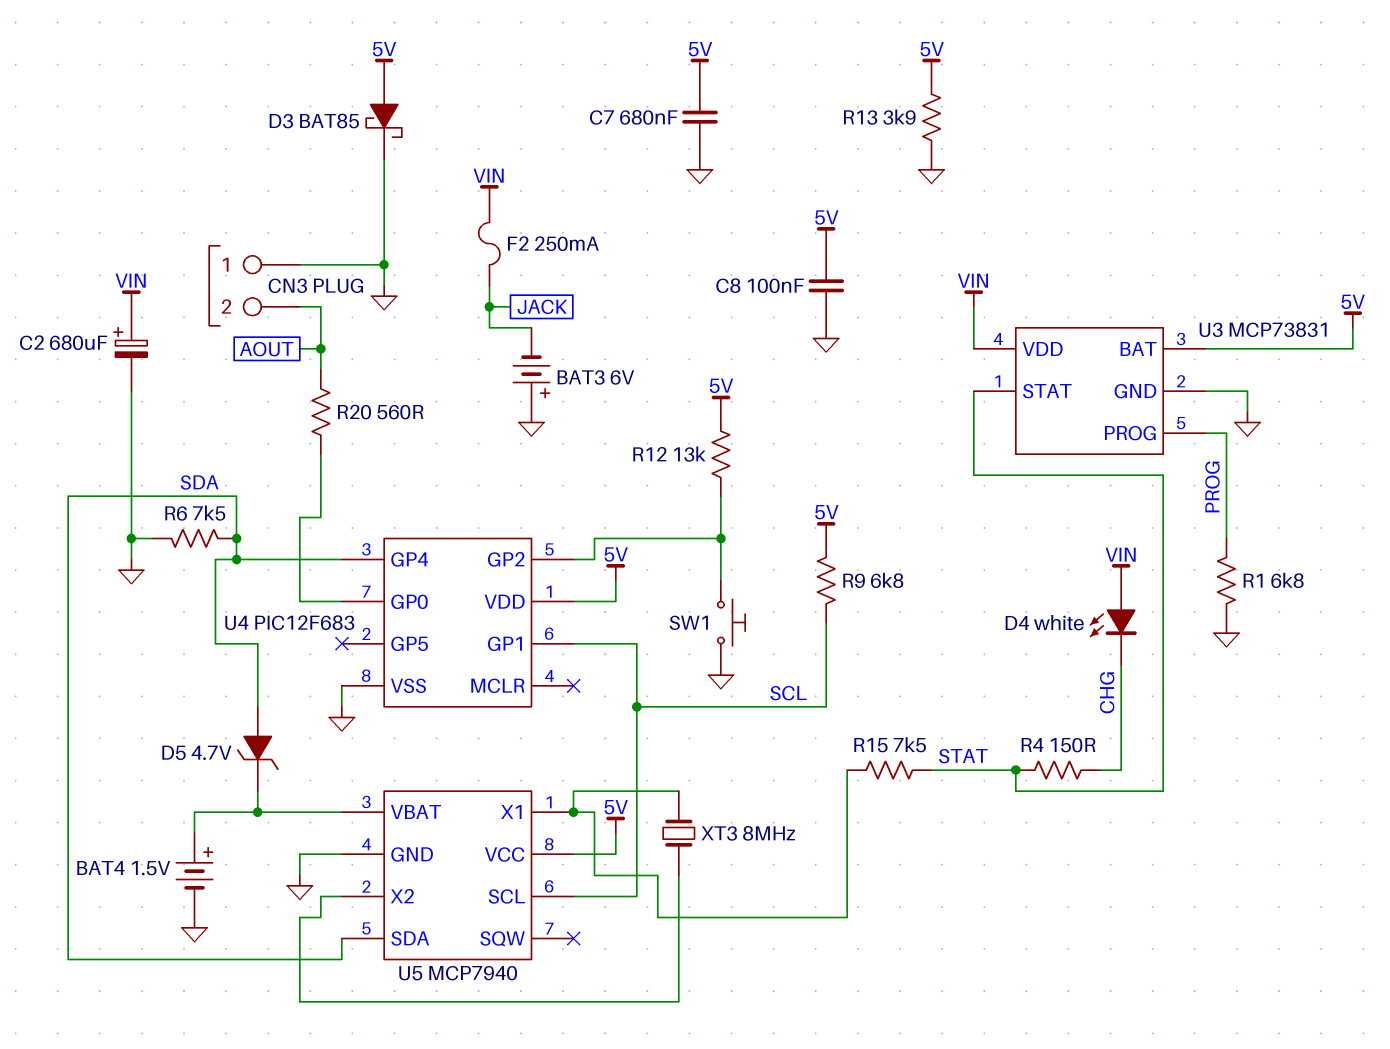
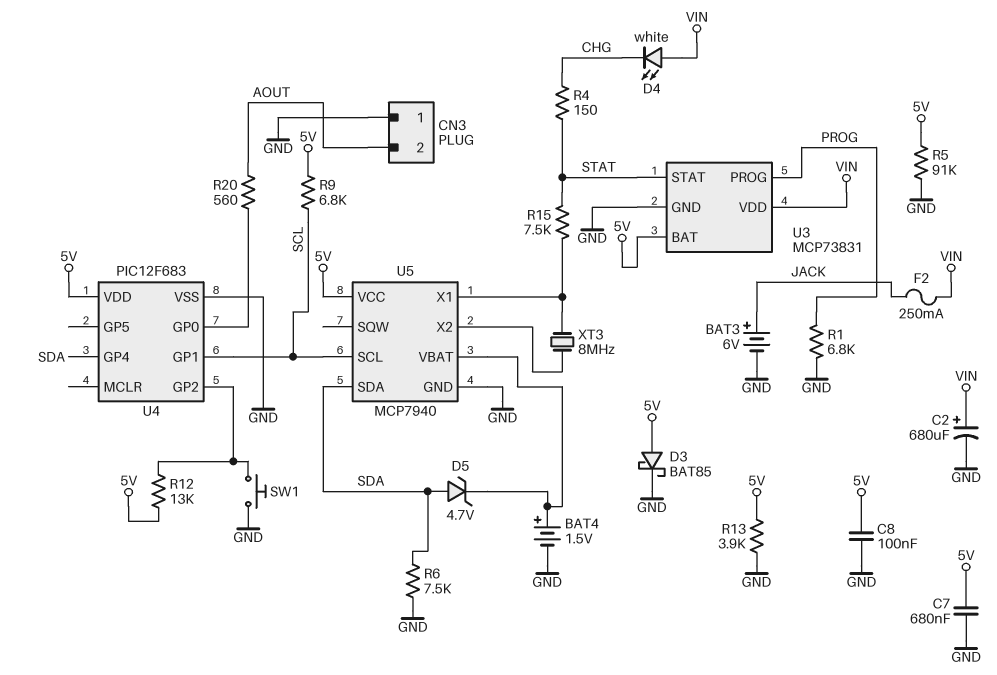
BAT3: 6V (plus GND, minus JACK) -> 6V (plus JACK, minus GND)
R5: none -> 91k (5V, GND)

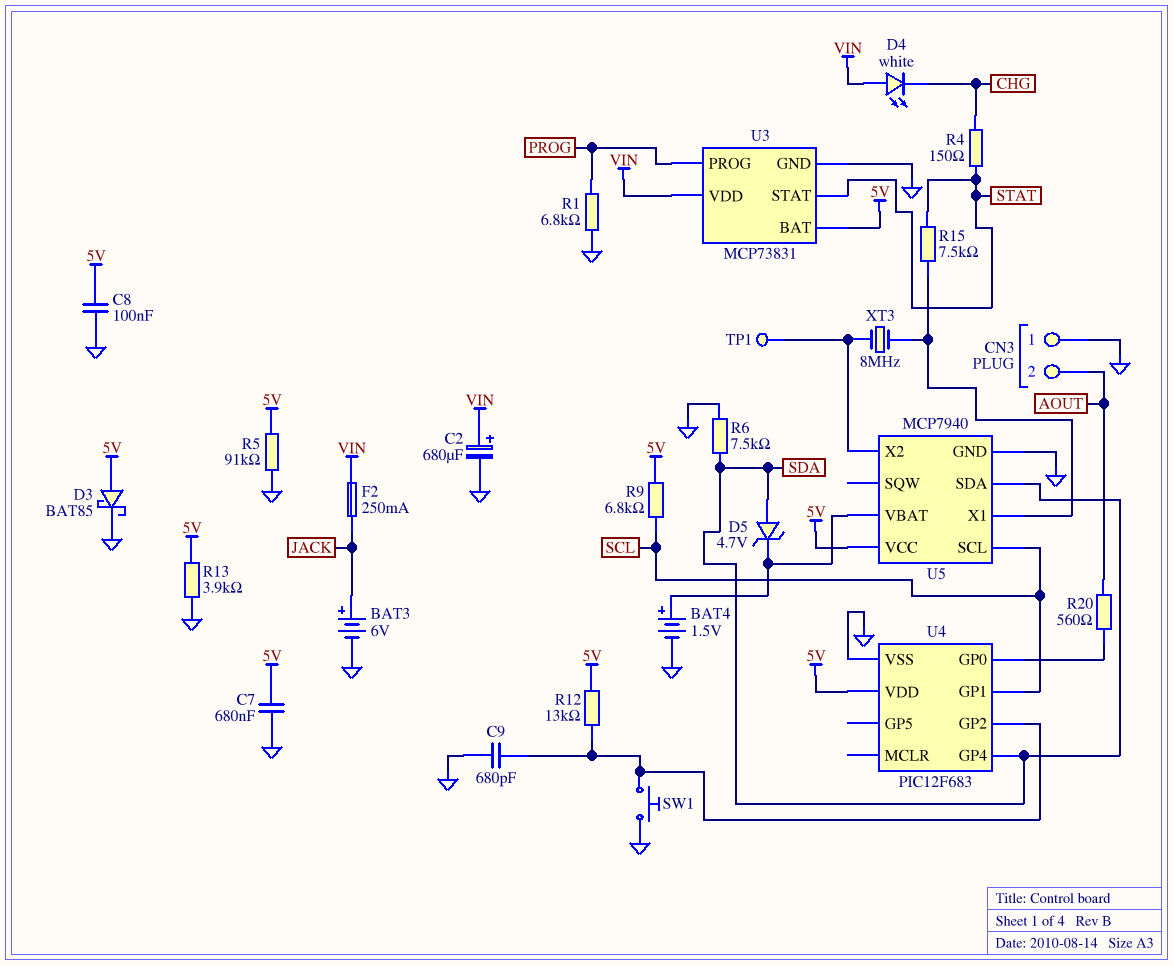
C9: none -> 680pF (GND, U4/GP2)
TP1: none -> test point (U5/X2)

